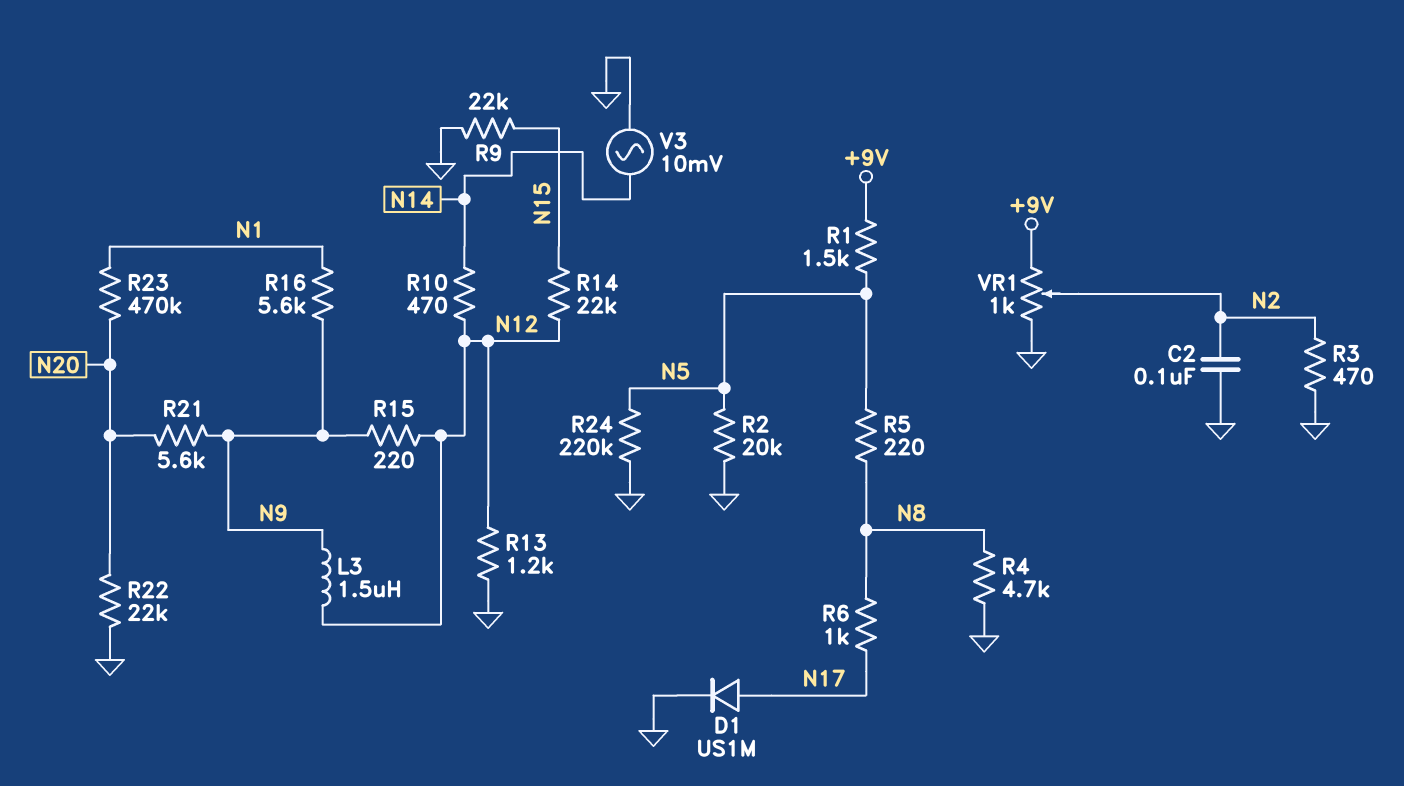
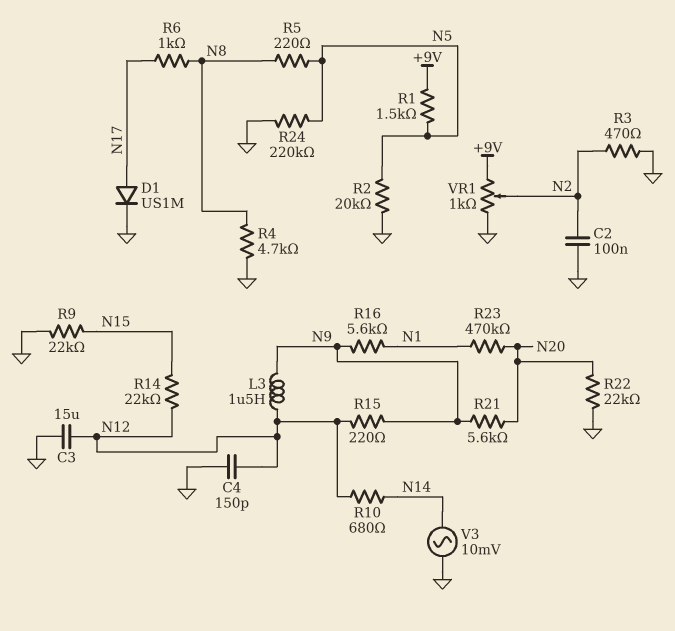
C3: none -> 15uF (GND, N12)
C4: none -> 150pF (GND, N12)
R10: 470 (N12, N14) -> 680 (N12, N14)
R13: 1.2k (GND, N12) -> none

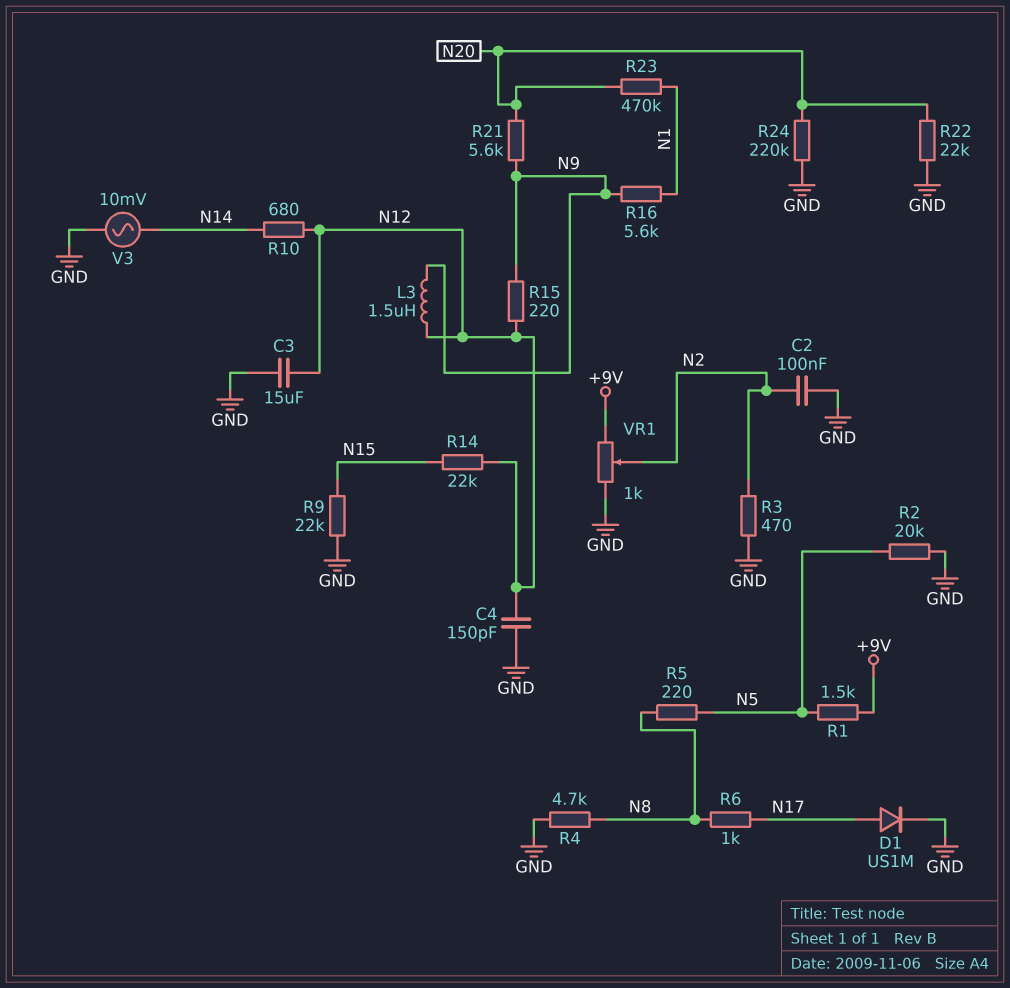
R24: 220k (GND, N5) -> 220k (GND, N20)

